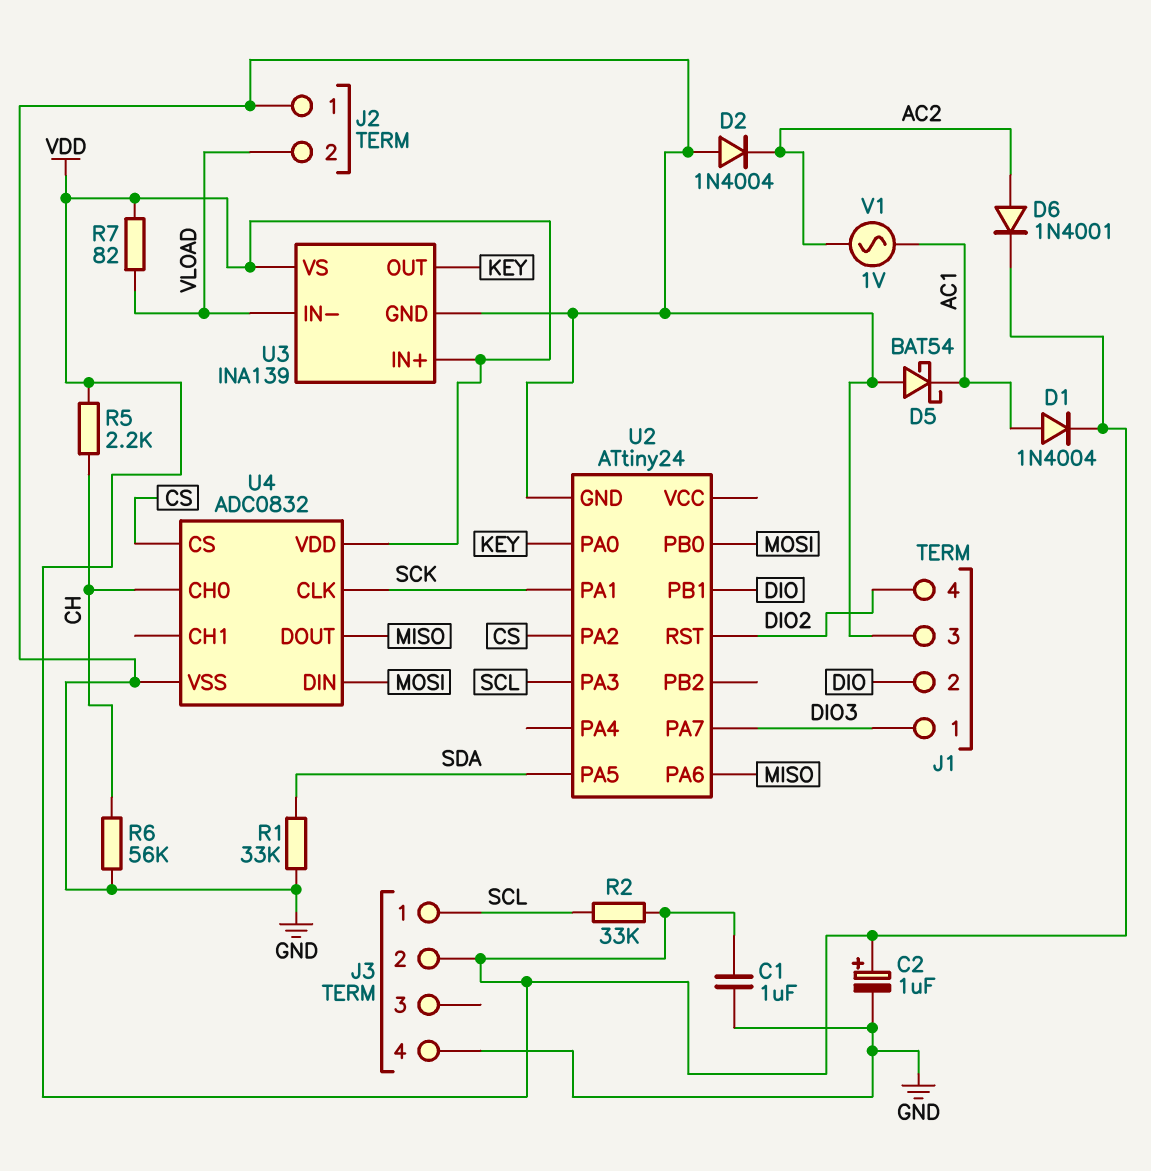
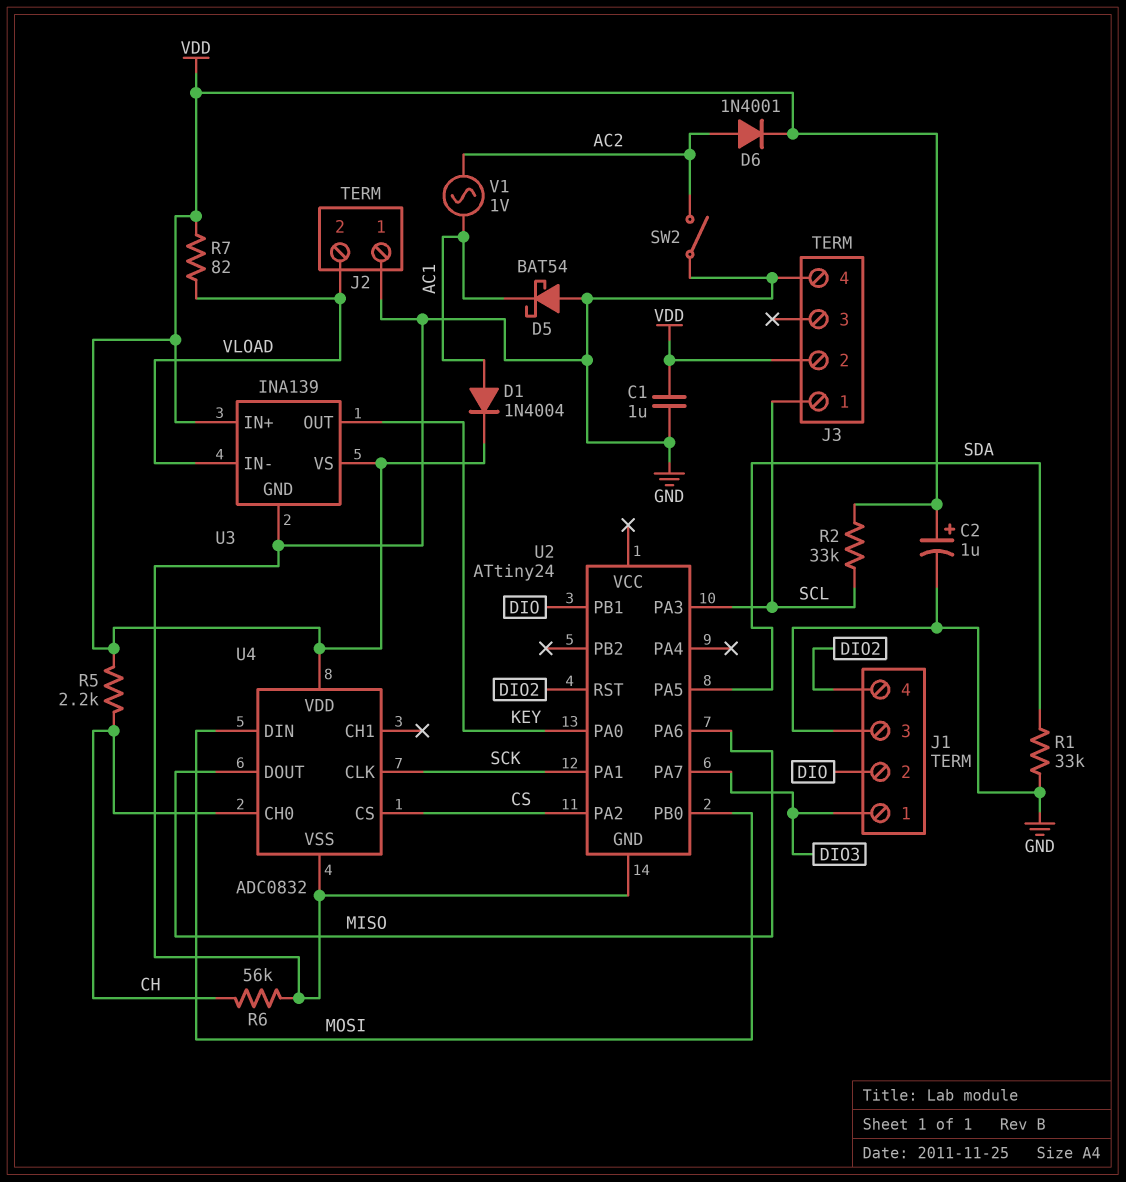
D2: diode 1N4004 (A GND, K AC2) -> none
SW2: none -> switch (AC2, GND)

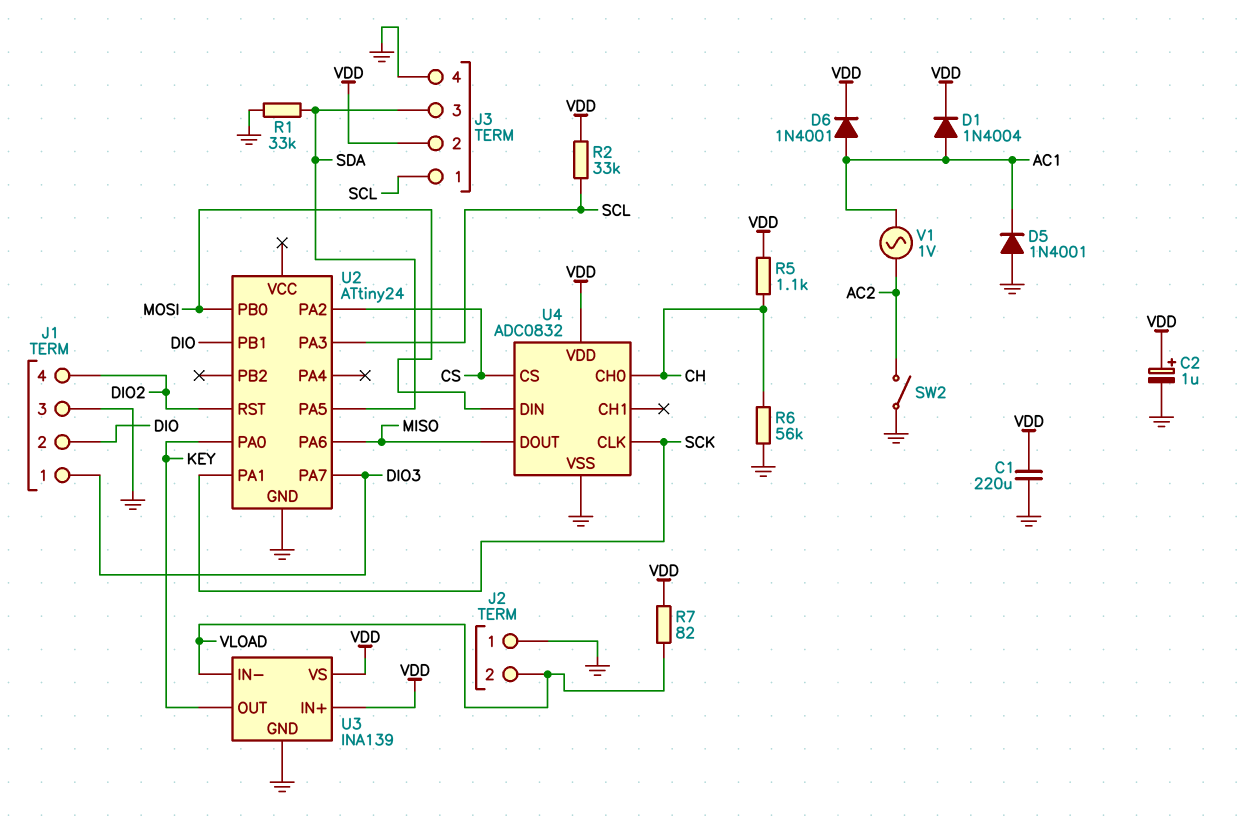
C1: 1uF (GND, VDD) -> 220uF (GND, VDD)
D5: schottky BAT54 (A GND, K AC1) -> diode 1N4001 (A GND, K AC1)
D6: diode 1N4001 (A AC2, K VDD) -> diode 1N4001 (A AC1, K VDD)
J3 pin 3: none -> SDA
R5: 2.2k (CH, VDD) -> 1.1k (CH, VDD)

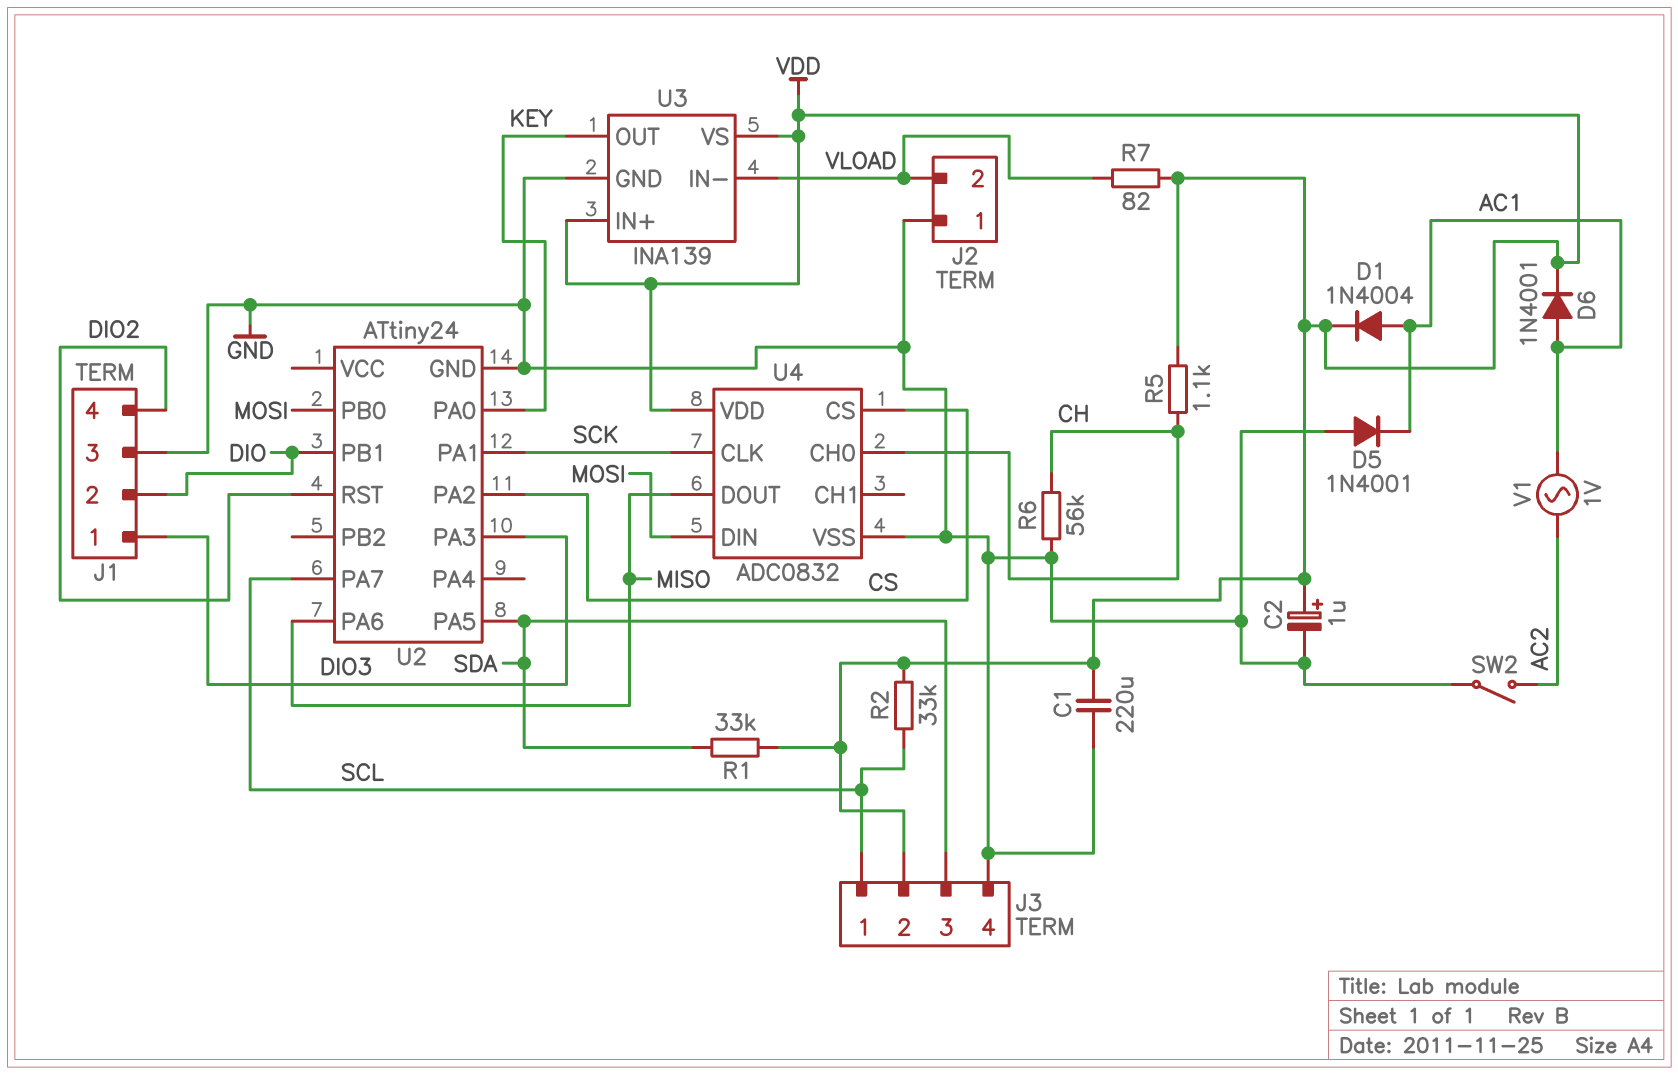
R1: 33k (GND, SDA) -> 33k (SDA, VDD)
U2 pin PA3: SCL -> DIO3
U2 pin PA7: DIO3 -> SCL

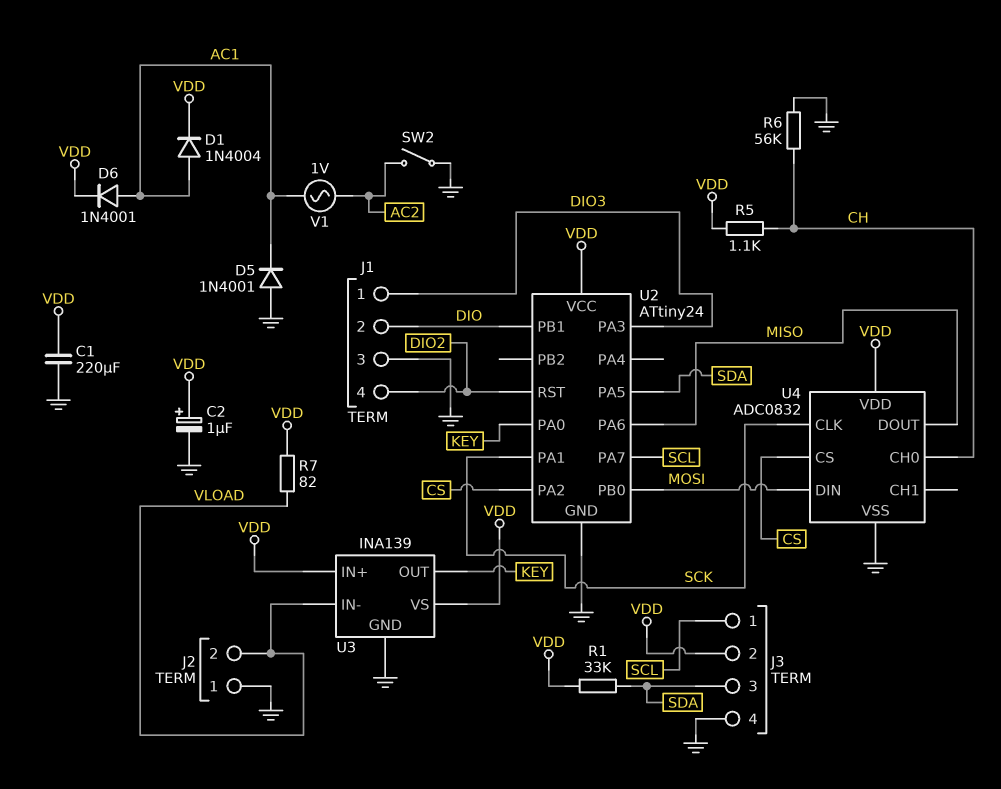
R2: 33k (SCL, VDD) -> none
U2 pin VCC: none -> VDD

